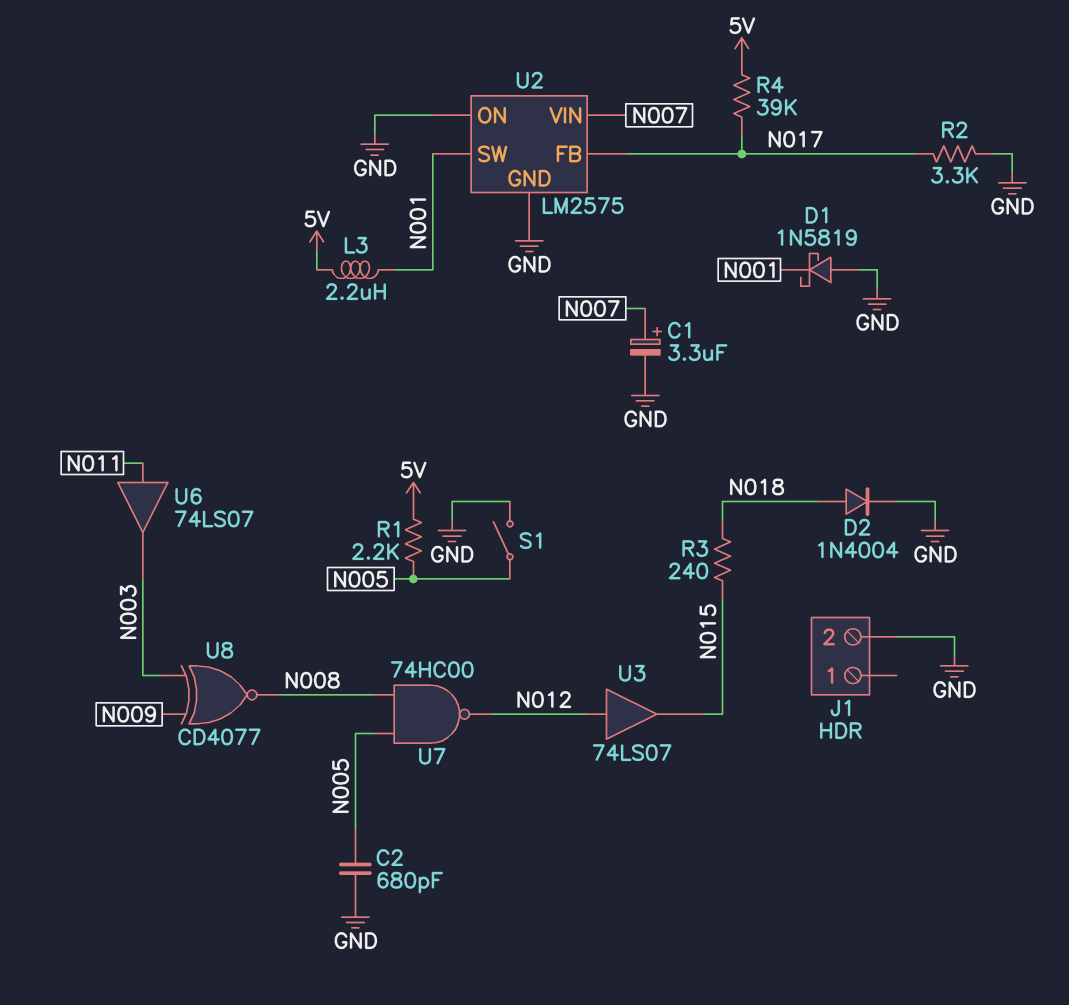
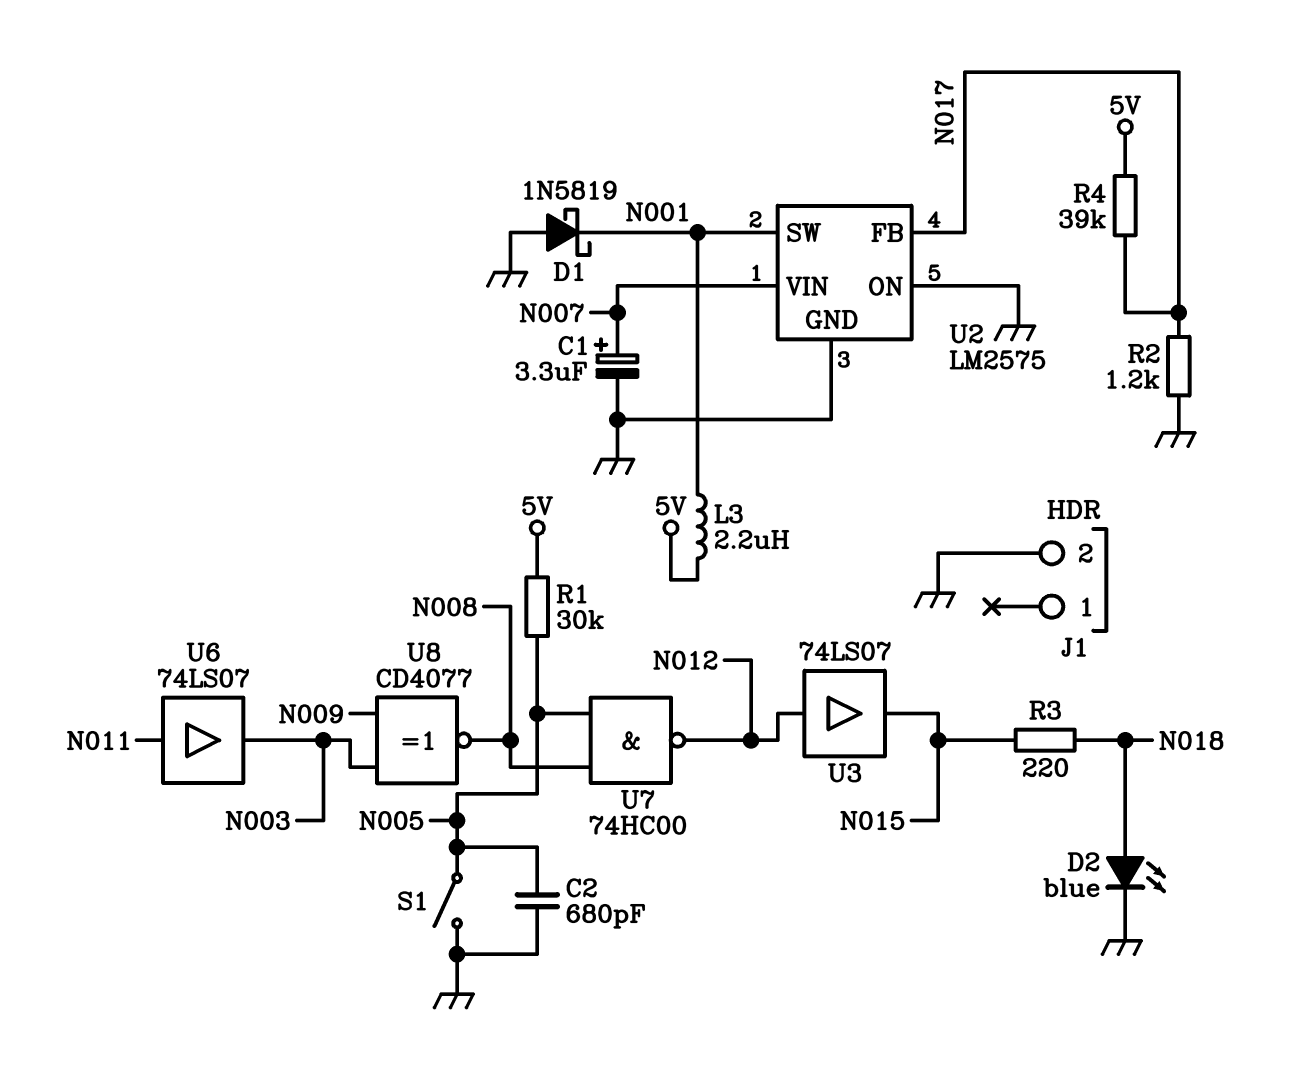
D2: diode 1N4004 (A N018, K GND) -> LED blue (A N018, K GND)
R1: 2.2k (5V, N005) -> 30k (5V, N005)
R2: 3.3k (GND, N017) -> 1.2k (GND, N017)
R3: 240 (N015, N018) -> 220 (N015, N018)

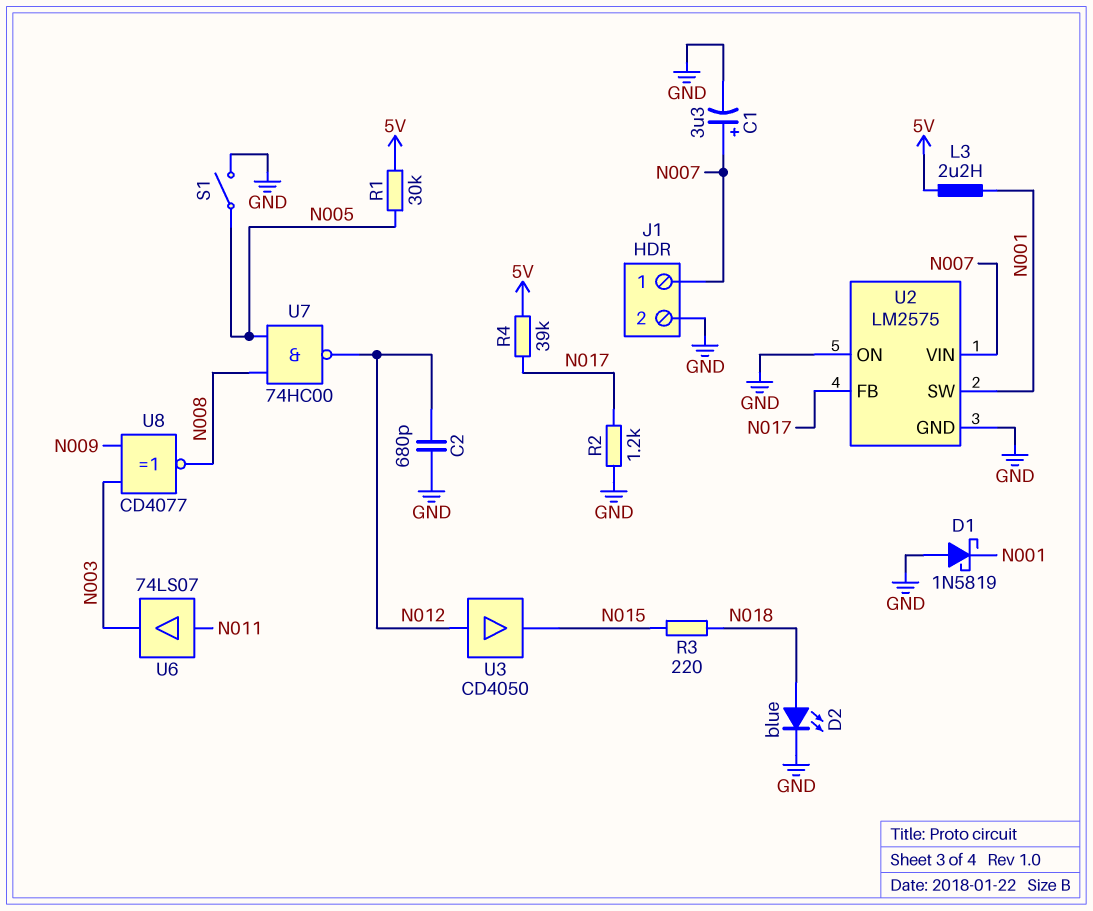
C2: 680pF (GND, N005) -> 680pF (GND, N012)
J1 pin 1: none -> N007
U3: buffer 74LS07 (in N012, out N015) -> buffer CD4050 (in N012, out N015)

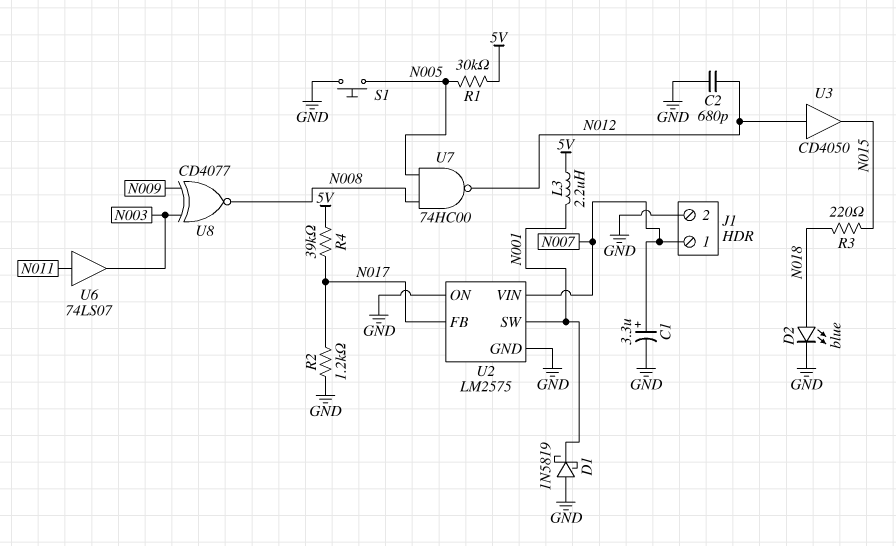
S1: switch (GND, N005) -> button (GND, N005)

